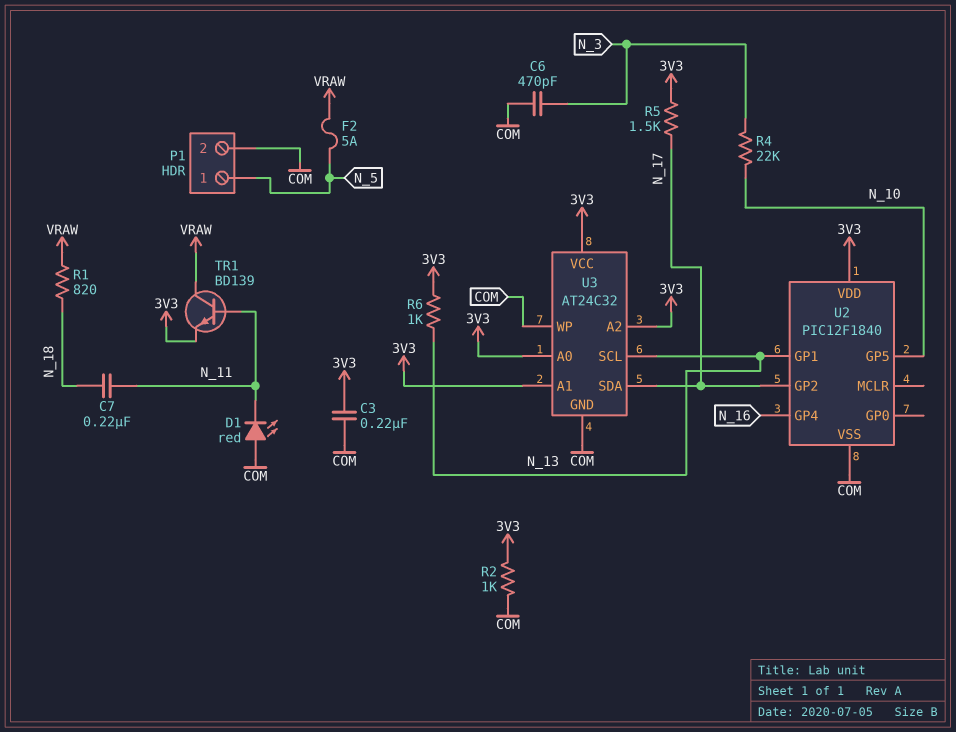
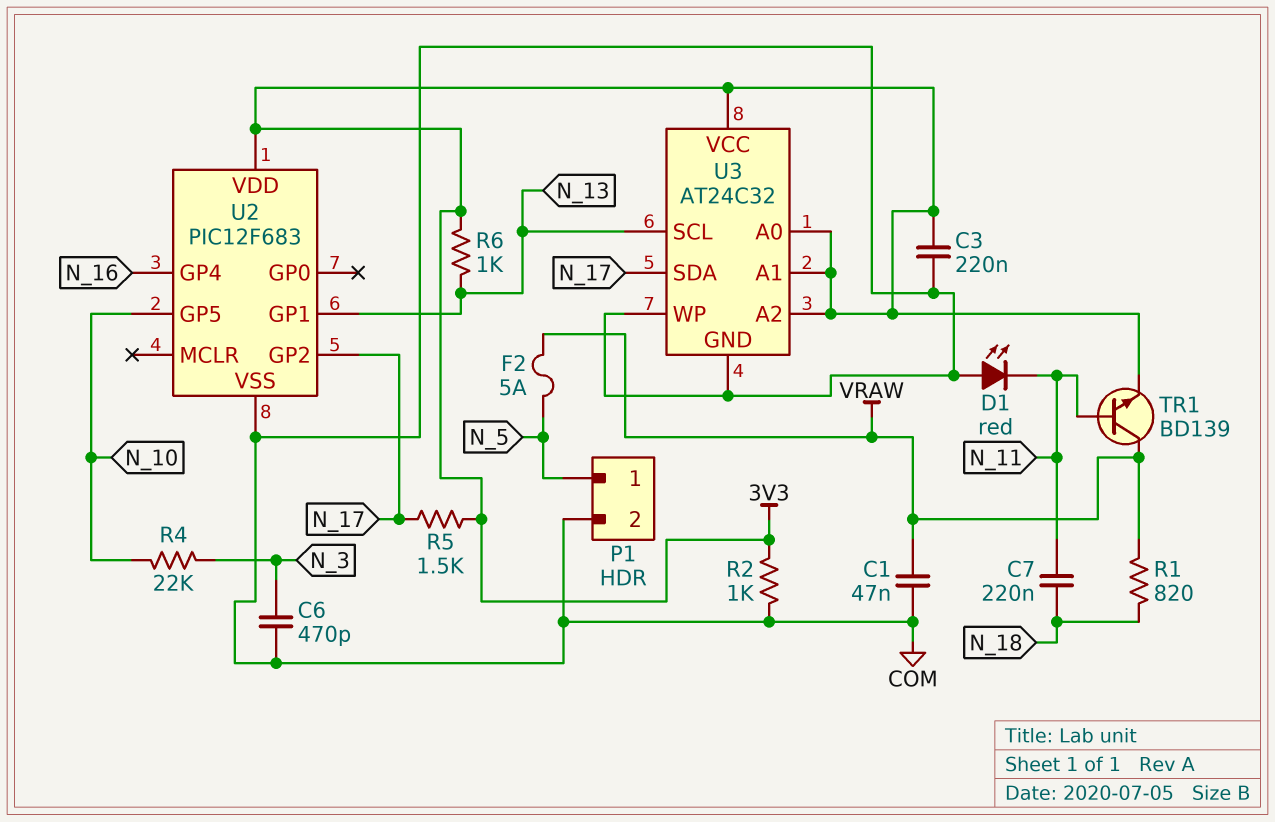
C1: none -> 47nF (COM, VRAW)
U2: PIC12F1840 -> PIC12F683

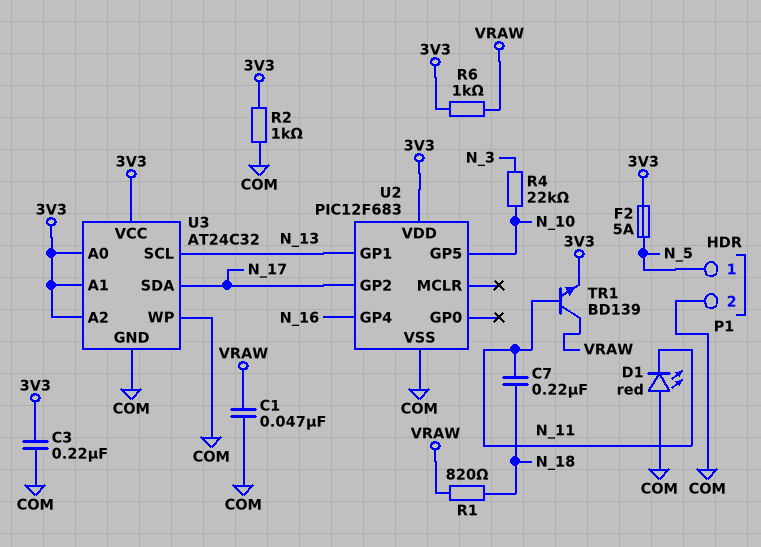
C6: 470pF (COM, N_3) -> none
F2: 5A (N_5, VRAW) -> 5A (3V3, N_5)
R5: 1.5k (3V3, N_17) -> none
R6: 1k (3V3, N_13) -> 1k (3V3, VRAW)

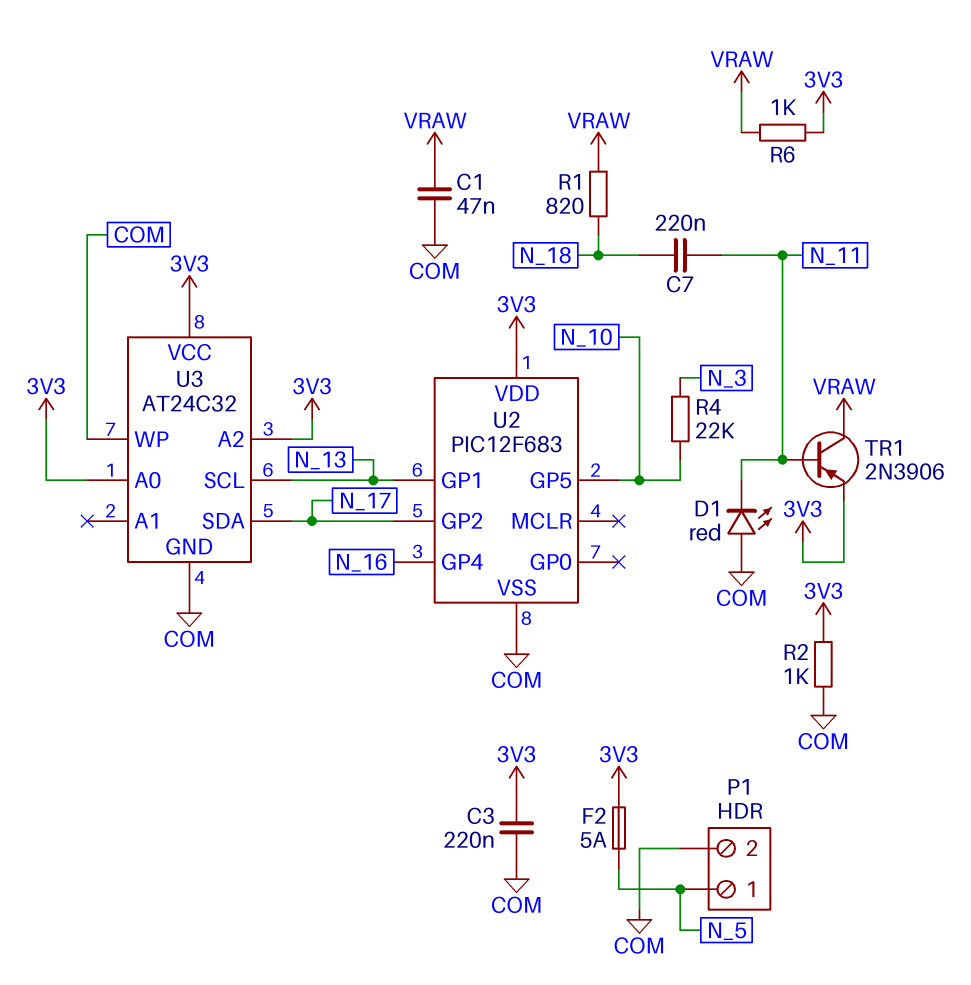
TR1: NPN BD139 (B N_11, C VRAW, E 3V3) -> PNP 2N3906 (B N_11, C VRAW, E 3V3)
U3 pin A1: 3V3 -> none

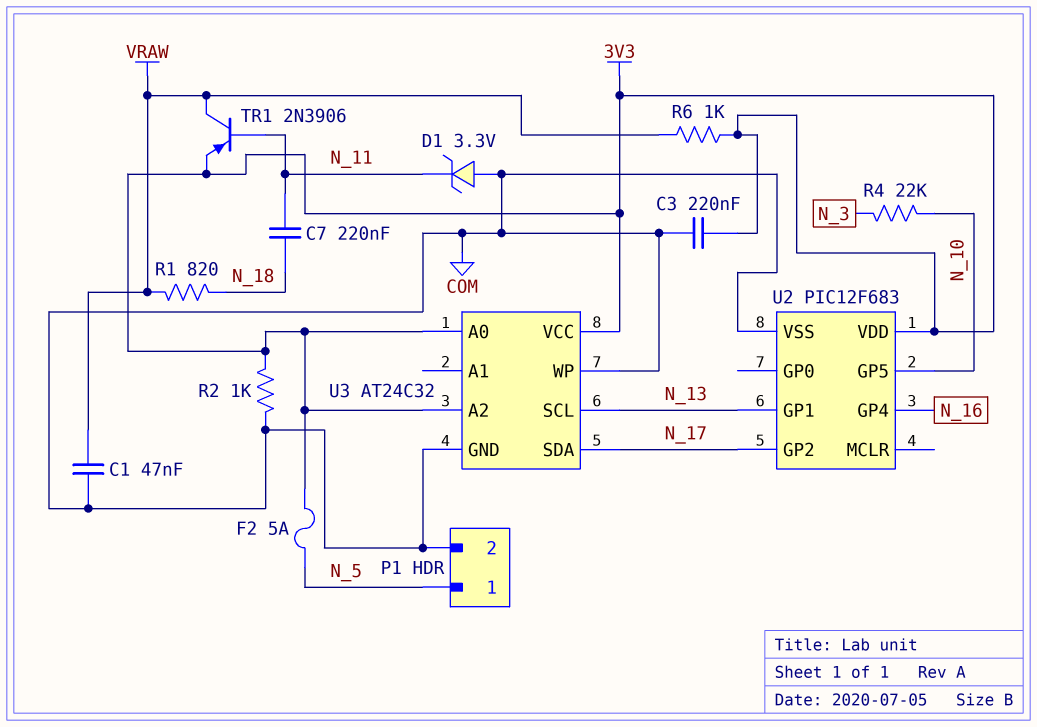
D1: LED red (A COM, K N_11) -> zener 3.3V (A COM, K N_11)

